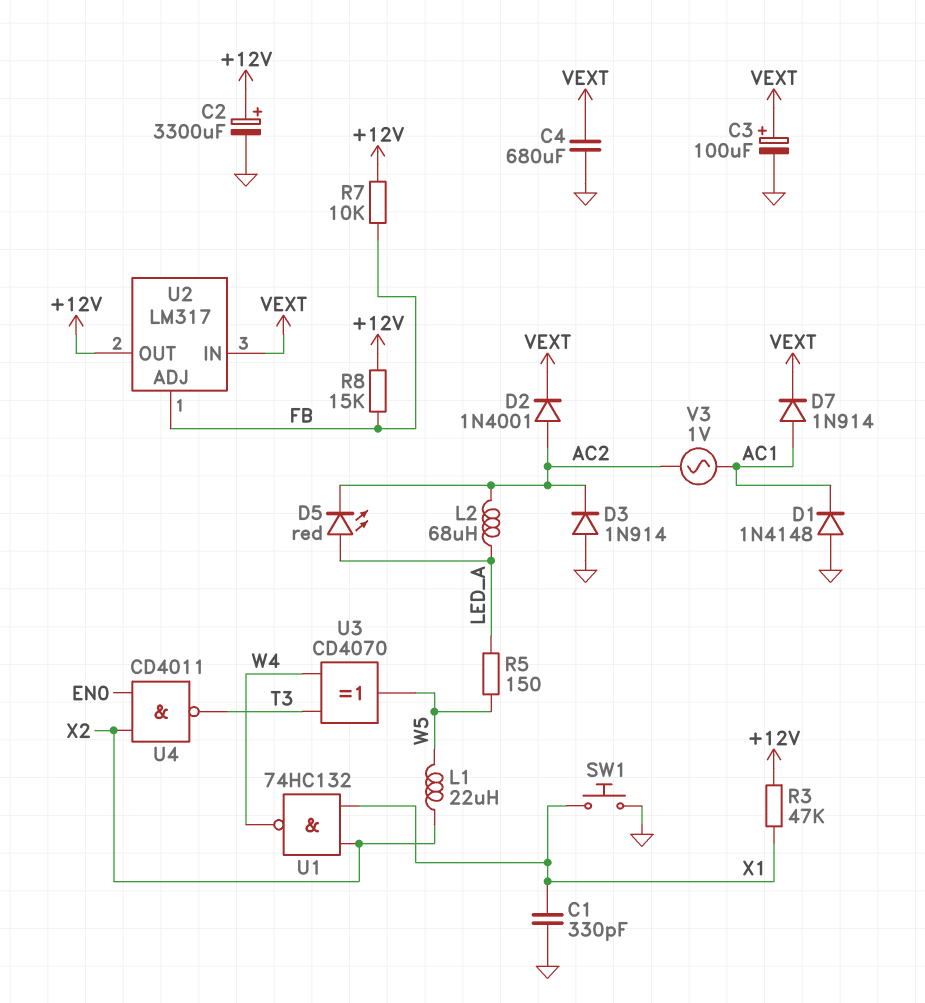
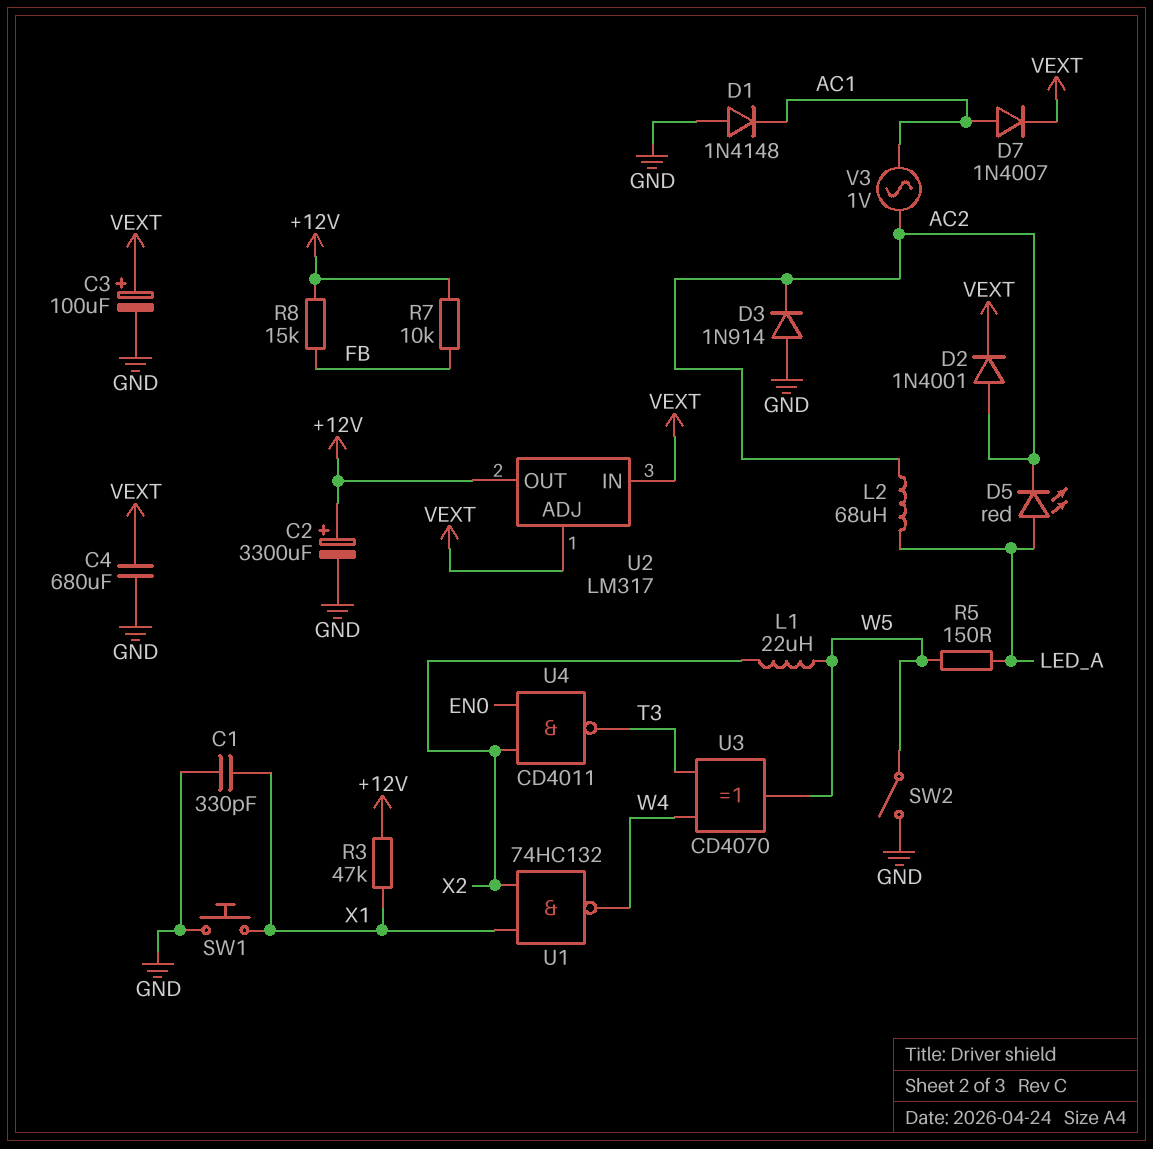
D7: diode 1N914 (A AC1, K VEXT) -> diode 1N4007 (A AC1, K VEXT)
SW2: none -> switch (GND, W5)
U2 pin ADJ: FB -> VEXT

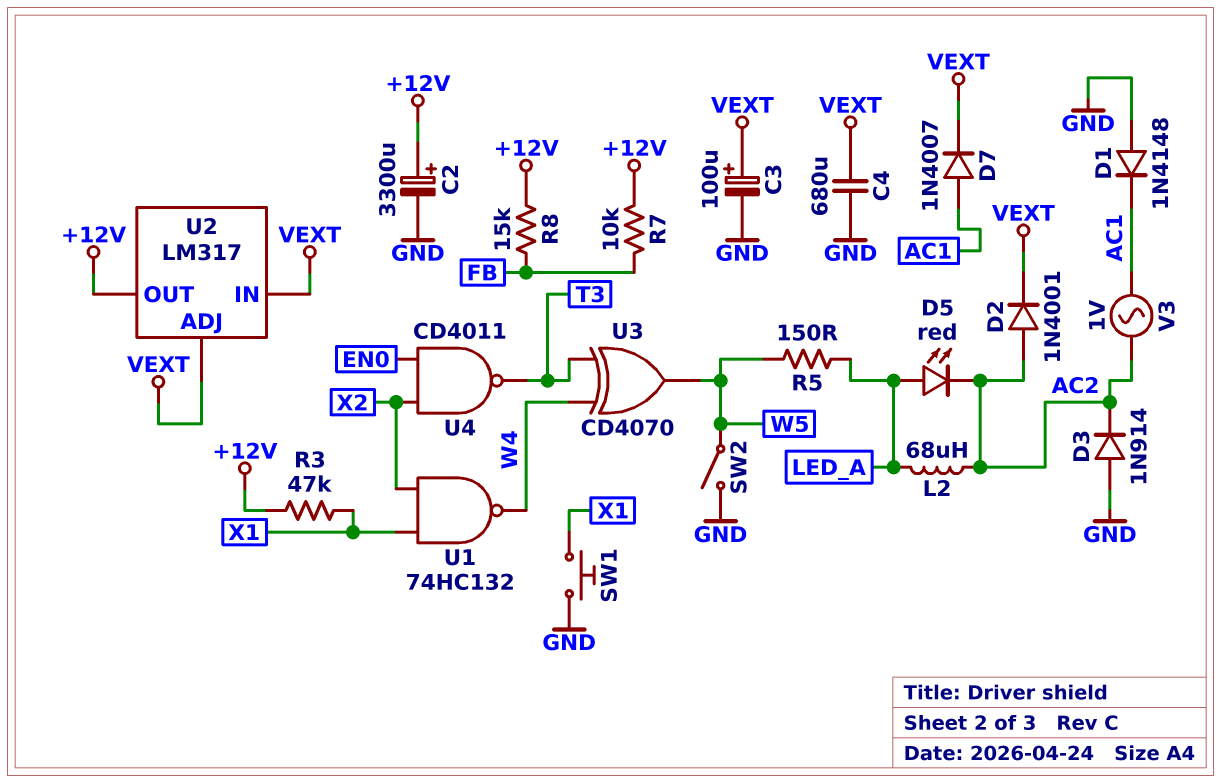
C1: 330pF (GND, X1) -> none
L1: 22uH (W5, X2) -> none

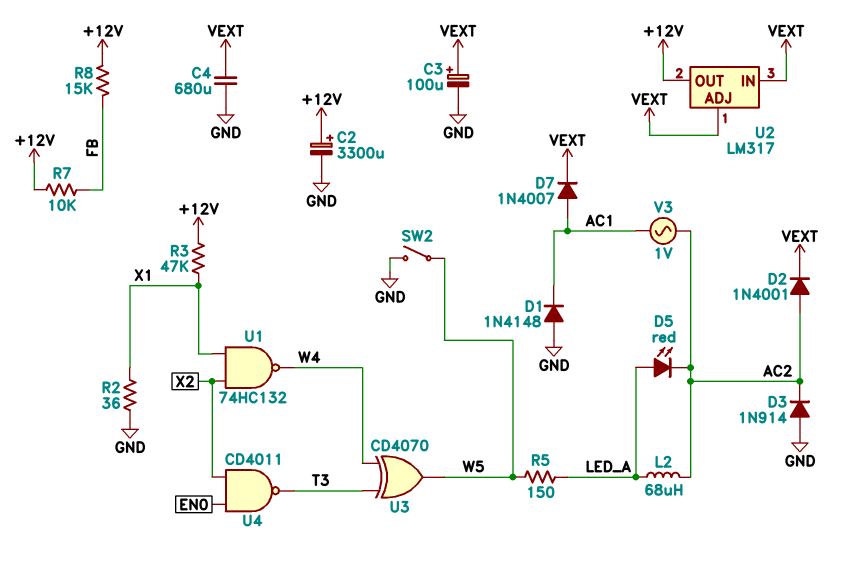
R2: none -> 36 (GND, X1)
SW1: button (GND, X1) -> none

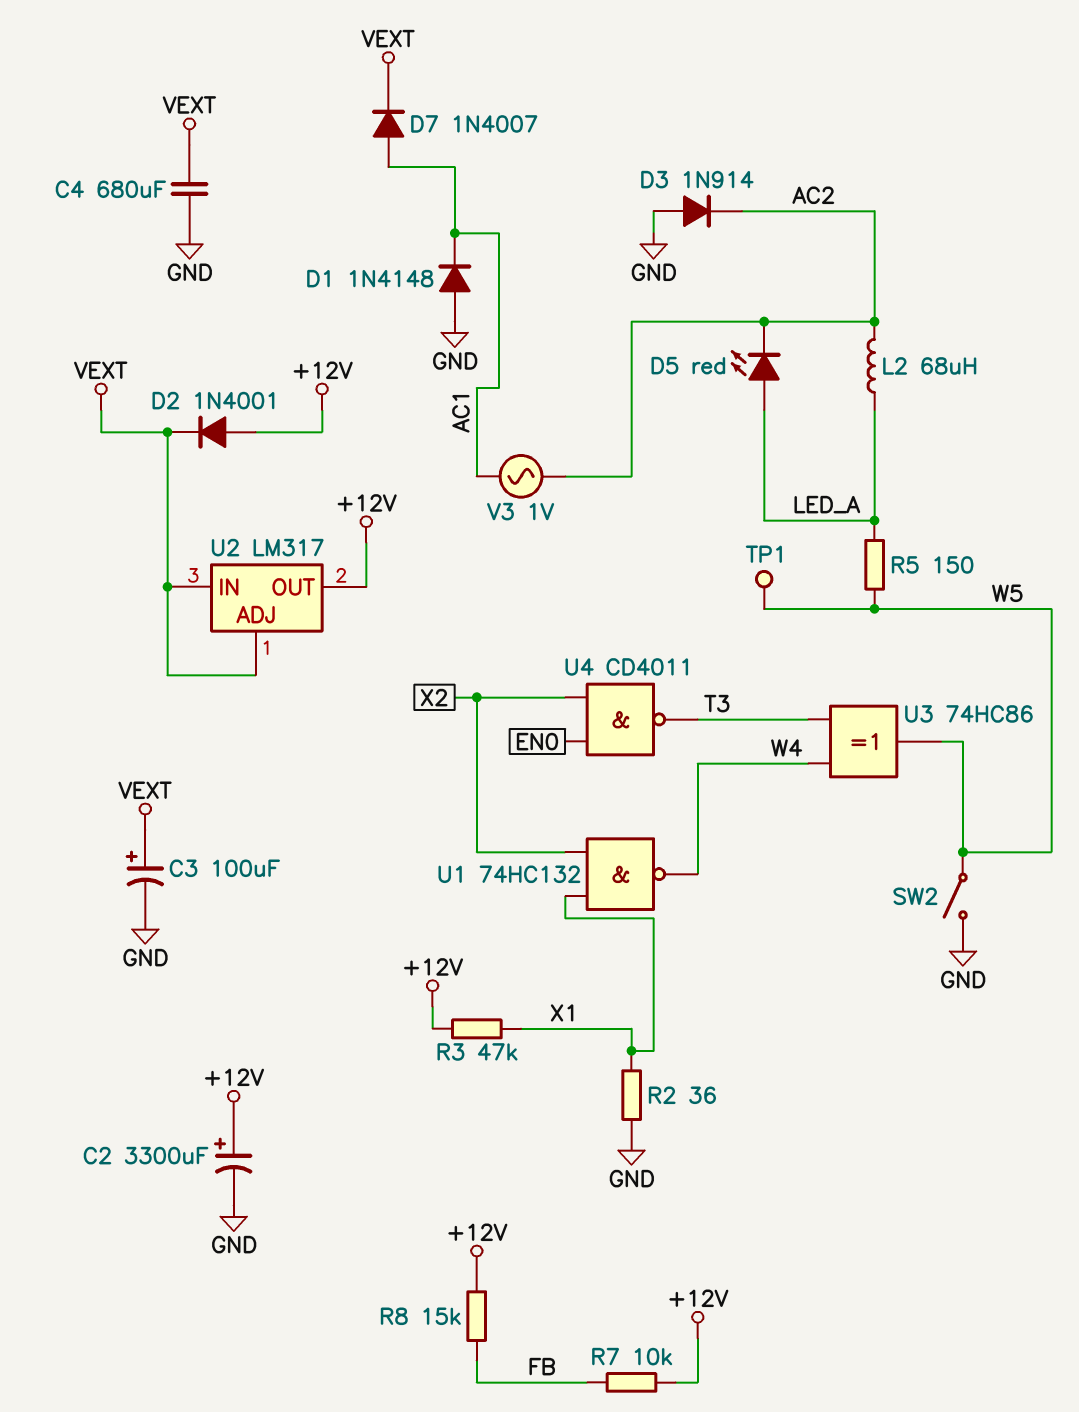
D2: diode 1N4001 (A AC2, K VEXT) -> diode 1N4001 (A +12V, K VEXT)
TP1: none -> test point (W5)
U3: XOR CD4070 (in T3, in W4, out W5) -> XOR 74HC86 (in T3, in W4, out W5)

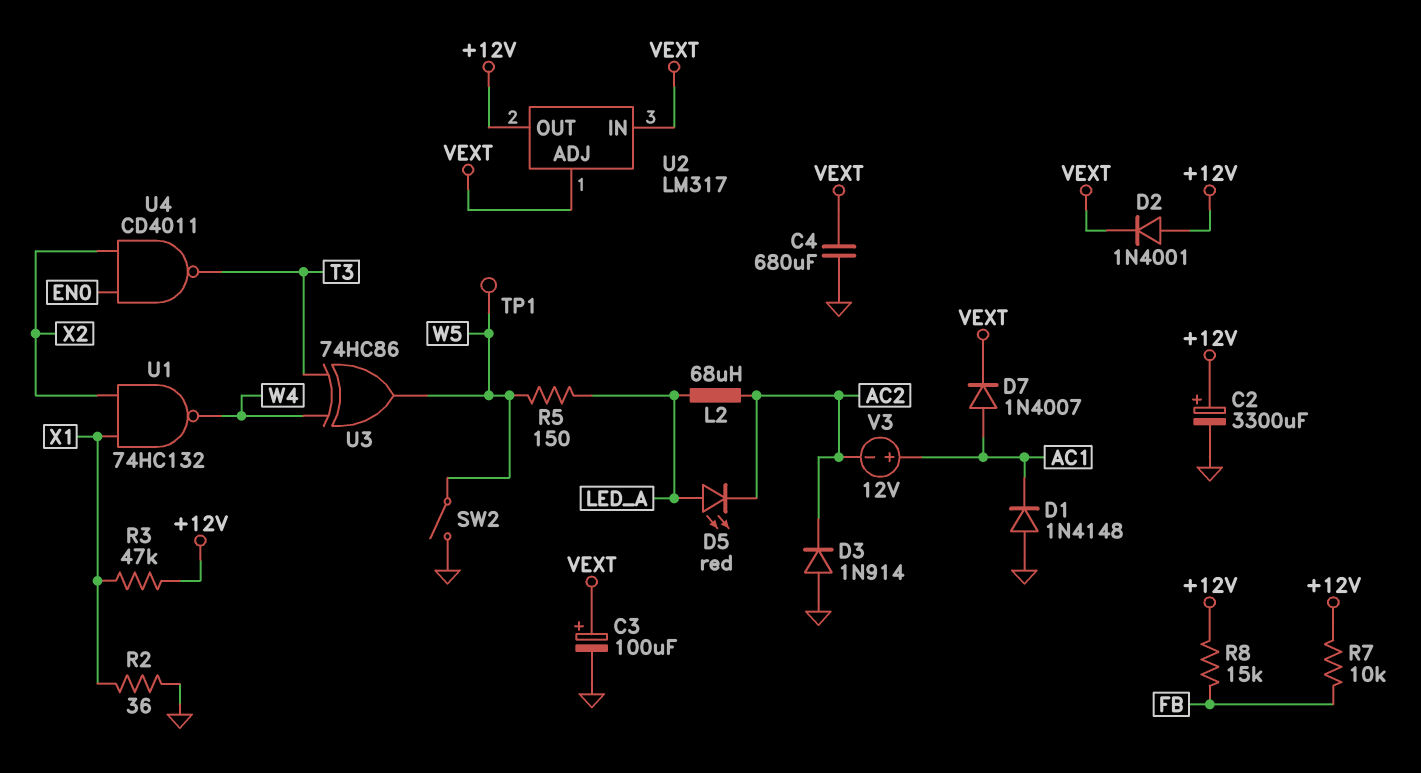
V3: AC 1V (AC1, AC2) -> 12V (plus AC1, minus AC2)

